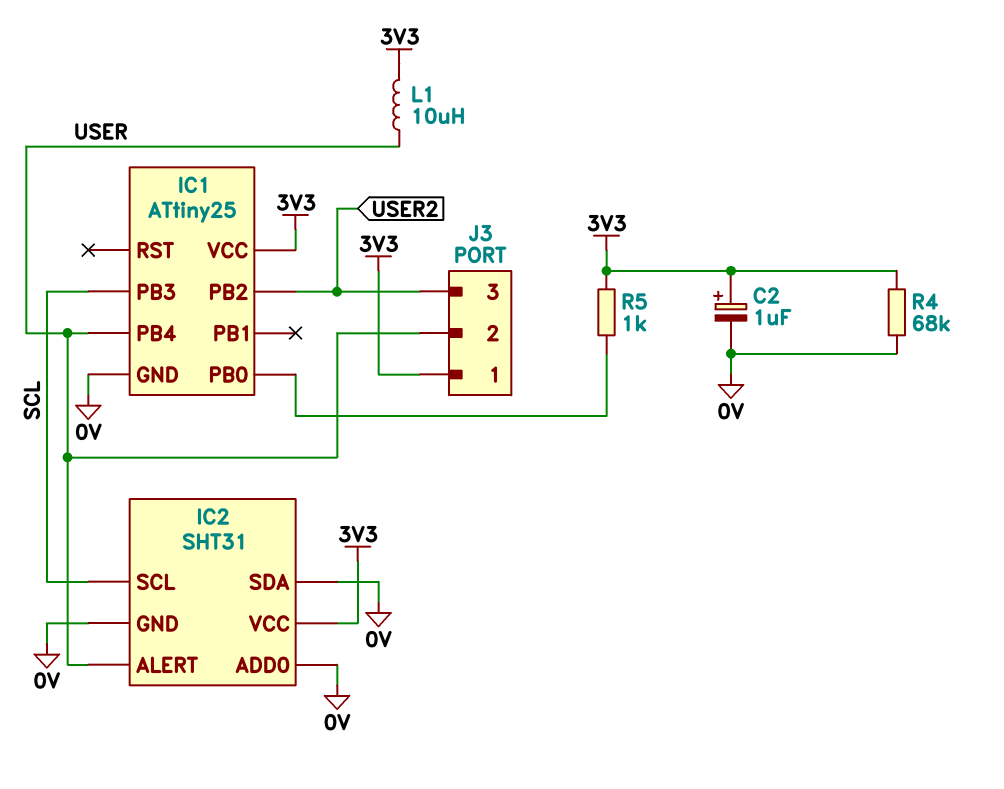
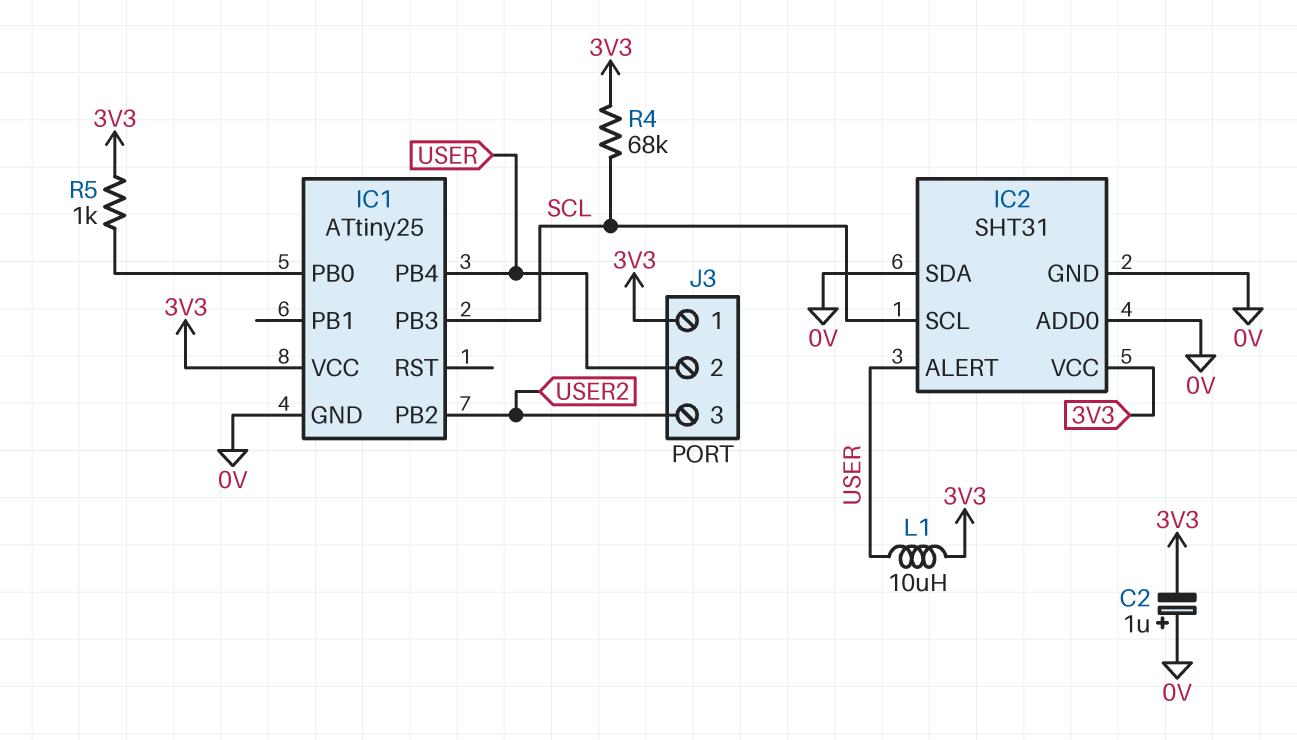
C2: 1uF (plus 3V3, minus 0V) -> 1uF (plus 0V, minus 3V3)
R4: 68k (0V, 3V3) -> 68k (3V3, SCL)

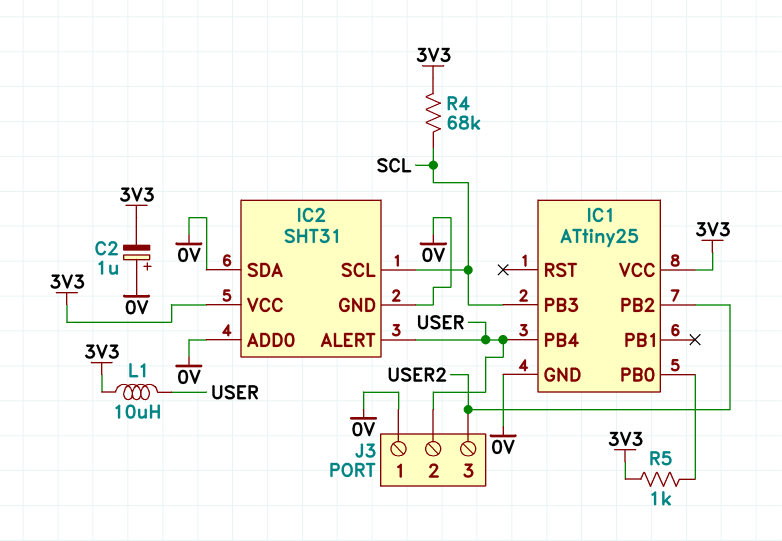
J3 pin 1: 3V3 -> 0V

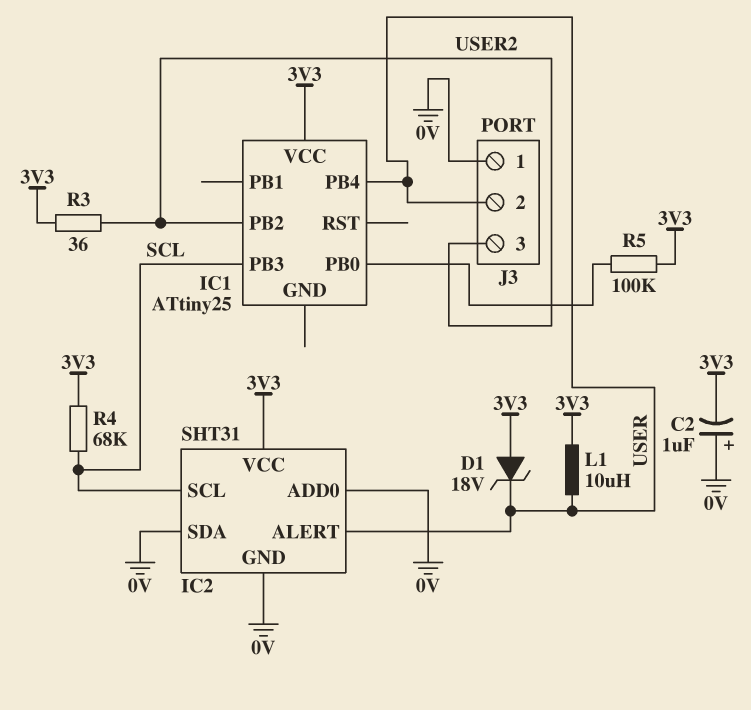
D1: none -> zener 18V (A 3V3, K USER)
IC1 pin GND: 0V -> none
R3: none -> 36 (3V3, USER2)
R5: 1k (3V3, IC1/PB0) -> 100k (3V3, IC1/PB0)

